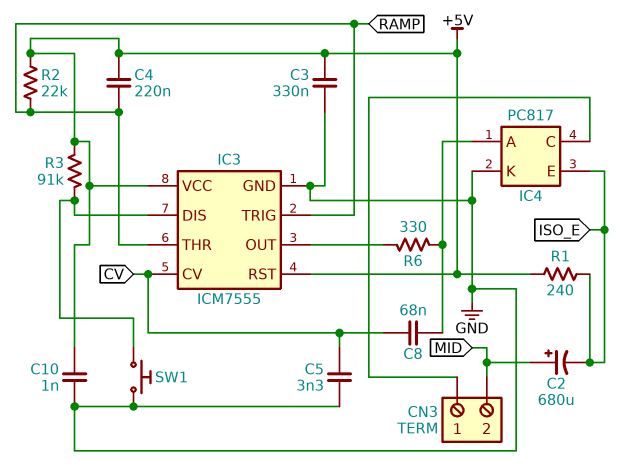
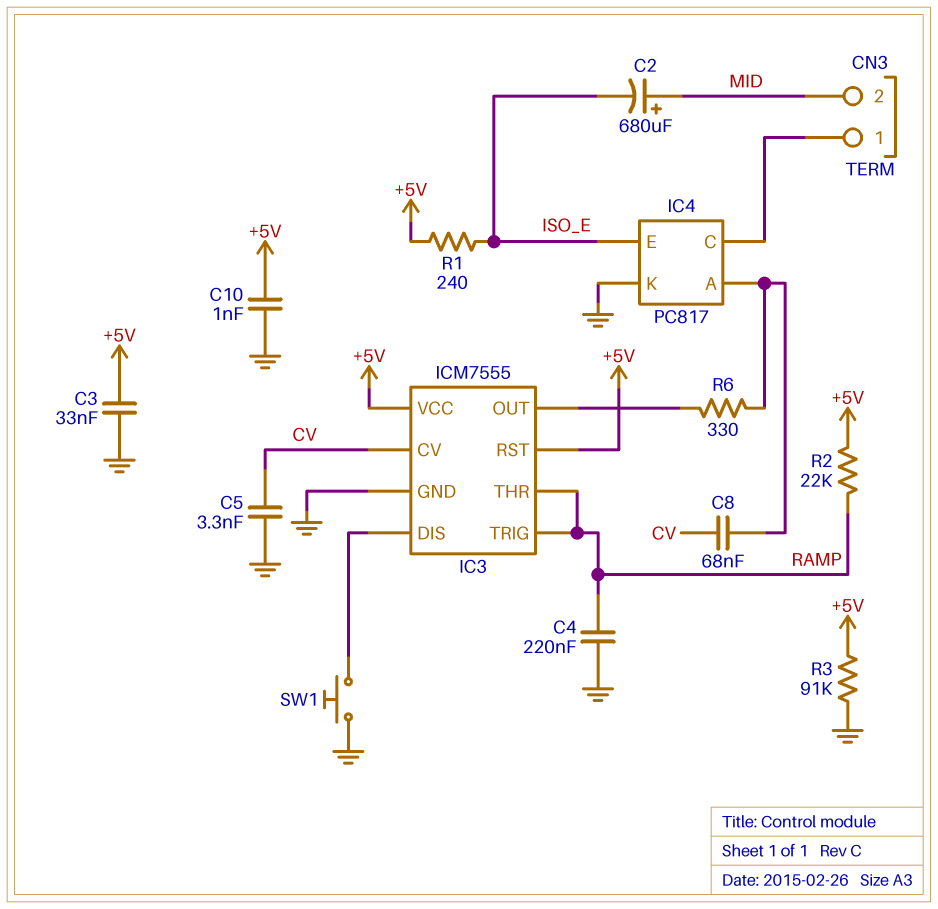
C3: 330nF (+5V, GND) -> 33nF (+5V, GND)
C4: 220nF (+5V, RAMP) -> 220nF (GND, RAMP)
R3: 91k (+5V, IC3/DIS) -> 91k (+5V, GND)

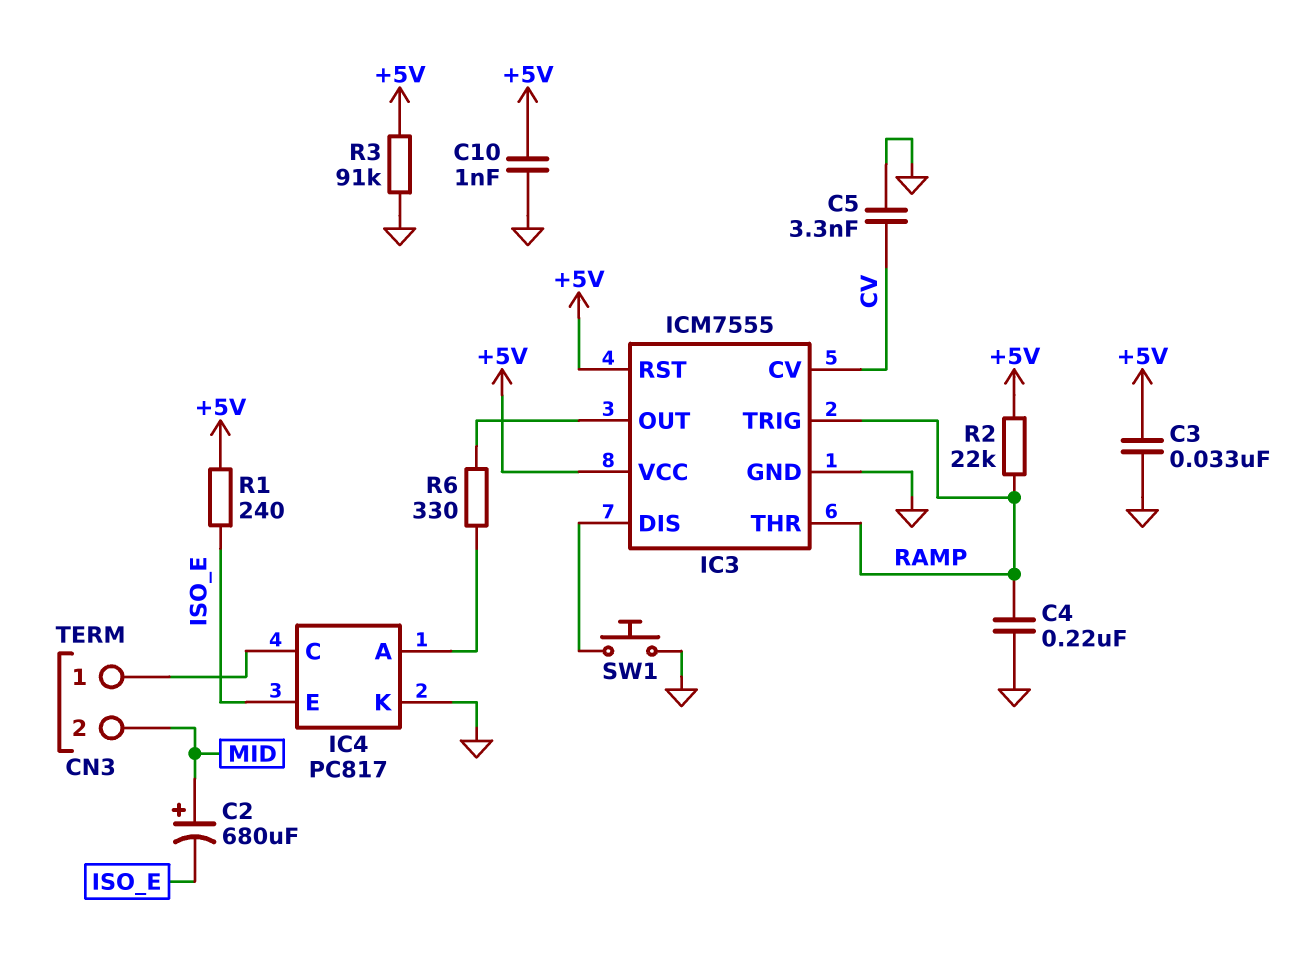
C8: 68nF (CV, IC4/A) -> none

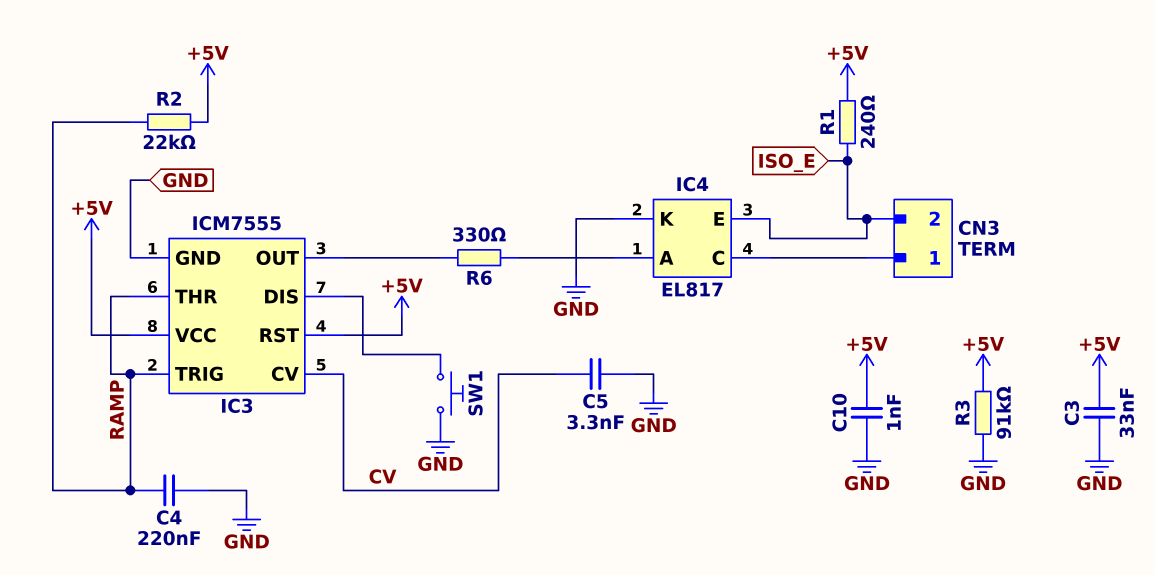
C2: 680uF (plus MID, minus ISO_E) -> none
CN3 pin 2: MID -> ISO_E
IC4: PC817 -> EL817

